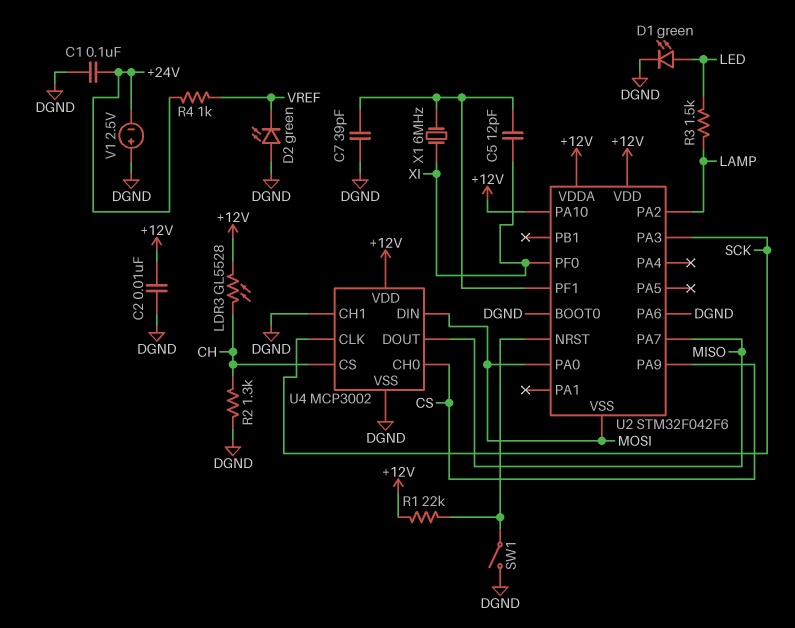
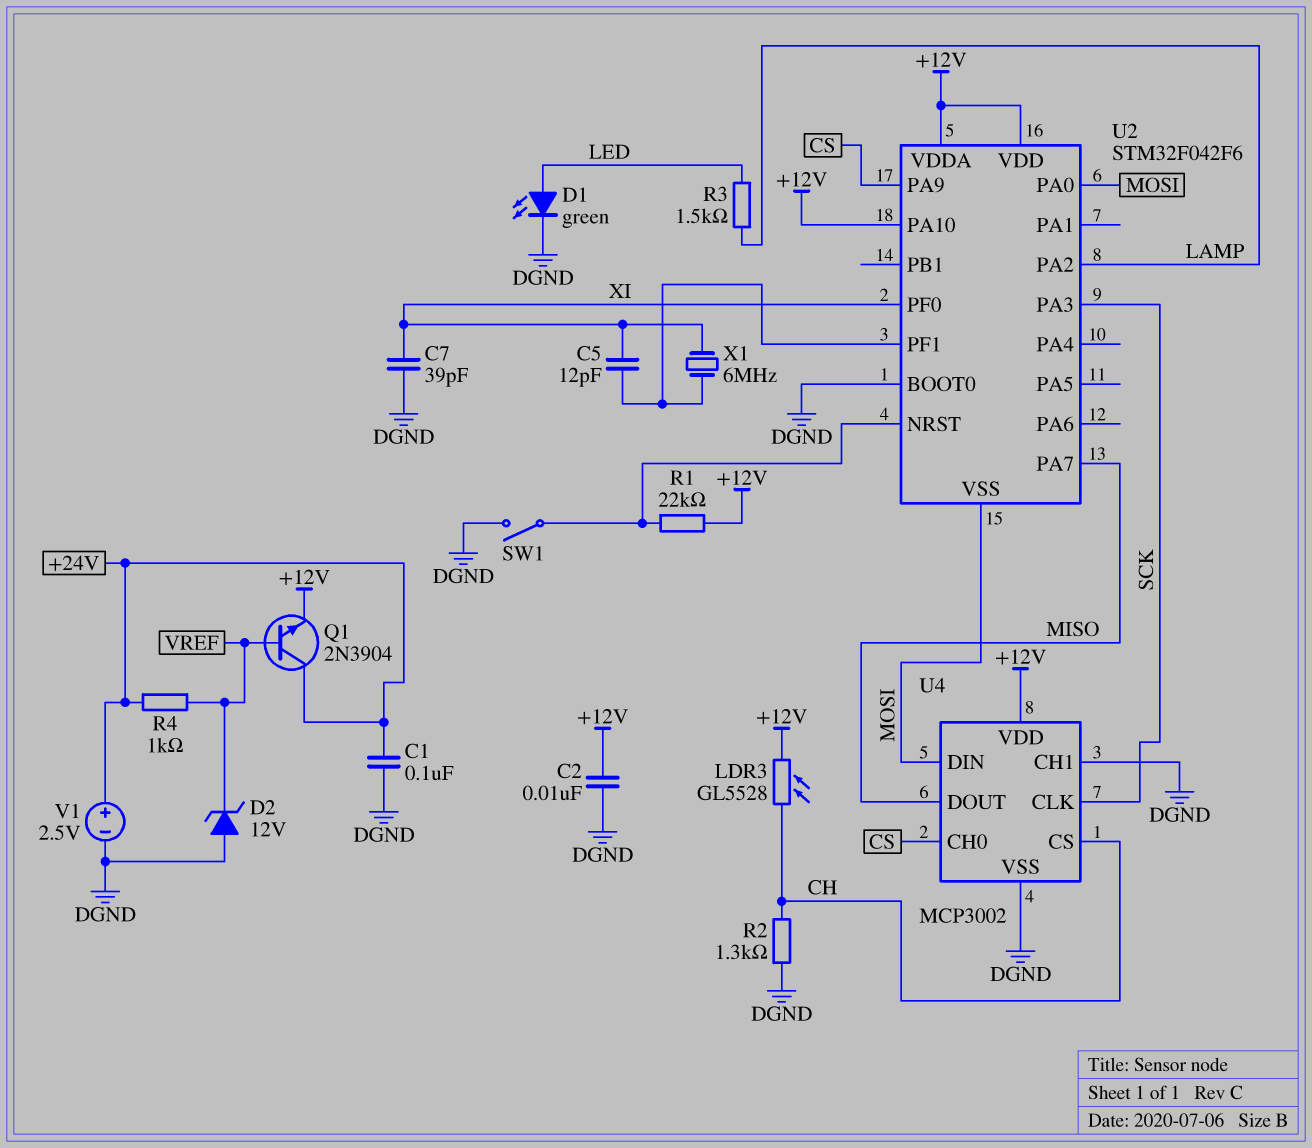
C7: 39pF (DGND, U2/PF1) -> 39pF (DGND, XI)
D2: LED green (A DGND, K VREF) -> zener 12V (A DGND, K VREF)
Q1: none -> NPN 2N3904 (B VREF, C +24V, E +12V)
U2 pin PA6: DGND -> none
V1: 2.5V (plus DGND, minus +24V) -> 2.5V (plus +24V, minus DGND)

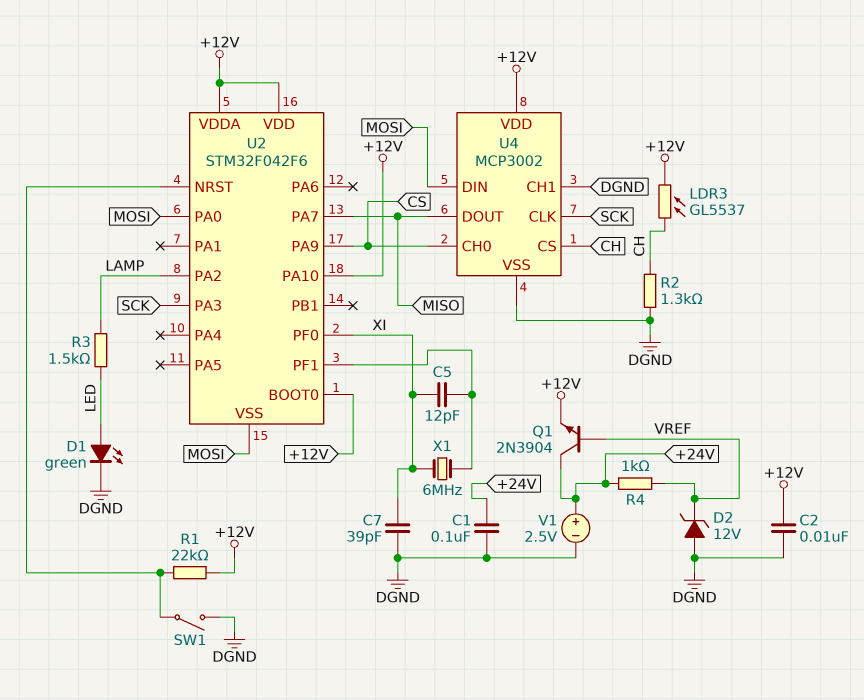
LDR3: GL5528 (+12V, CH) -> GL5537 (+12V, CH)
U2 pin BOOT0: DGND -> +12V

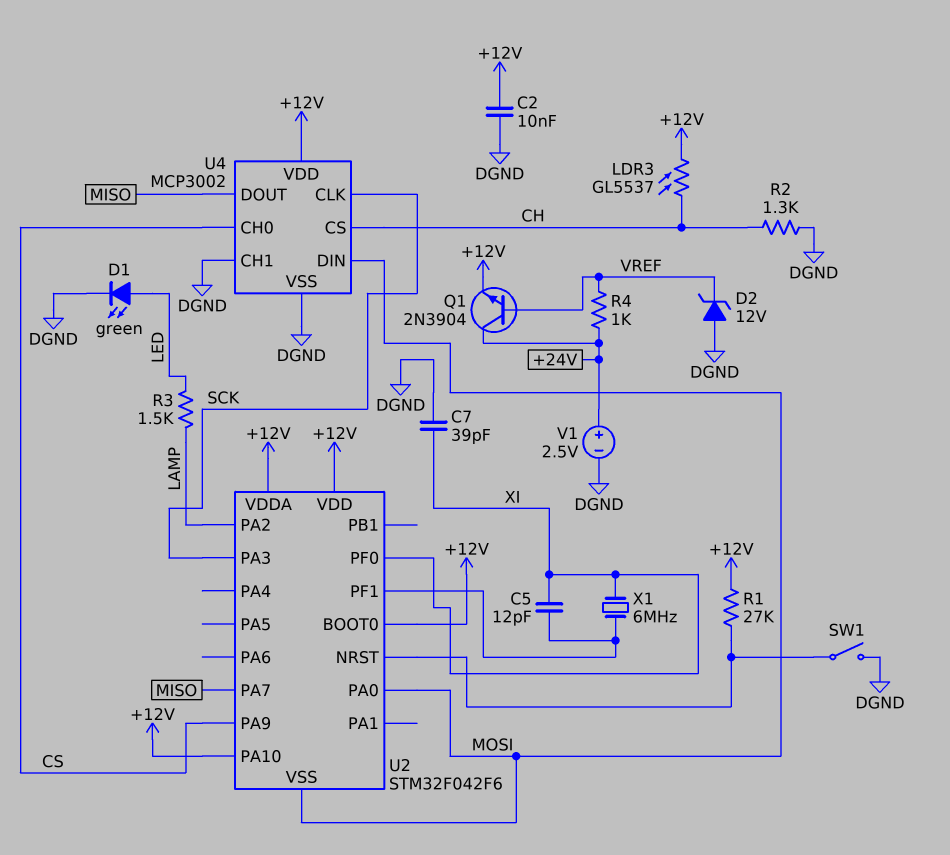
C1: 100nF (+24V, DGND) -> none
R1: 22k (+12V, U2/NRST) -> 27k (+12V, U2/NRST)

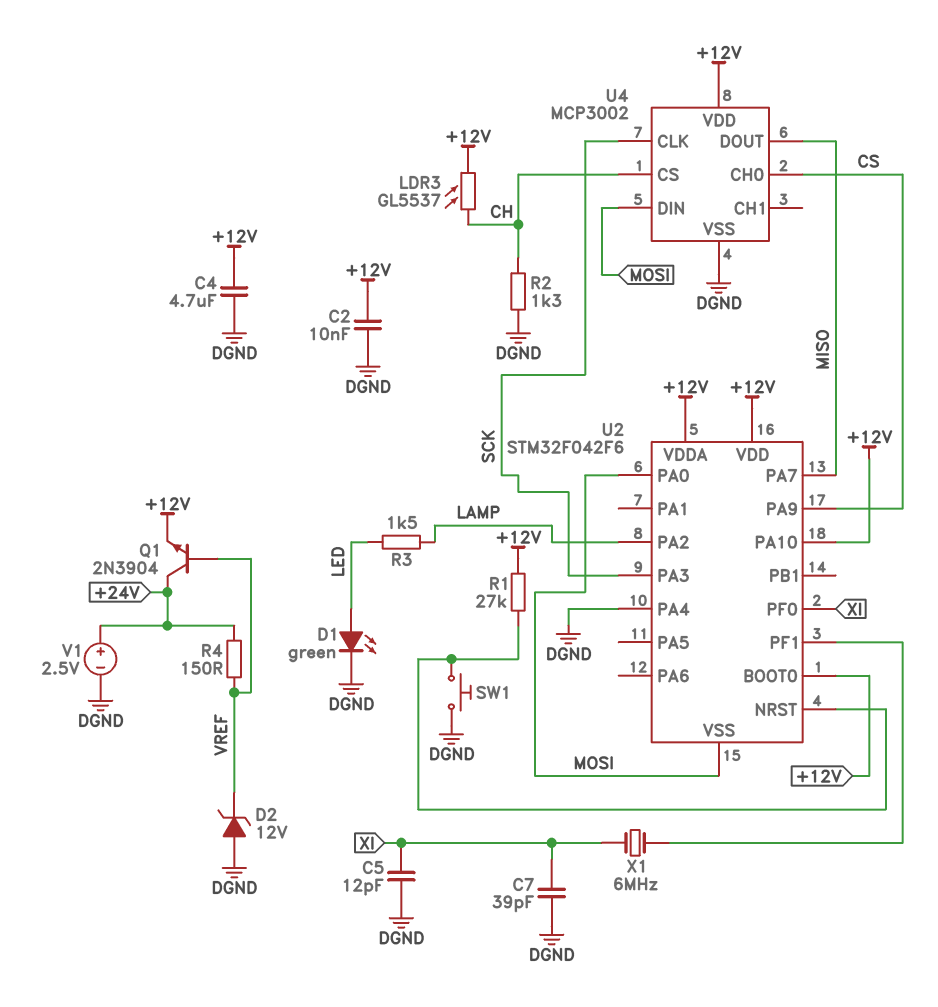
C4: none -> 4.7uF (+12V, DGND)
C5: 12pF (U2/PF1, XI) -> 12pF (DGND, XI)
R4: 1k (+24V, VREF) -> 150 (+24V, VREF)
SW1: switch (DGND, U2/NRST) -> button (DGND, U2/NRST)
U2 pin PA4: none -> DGND
U4 pin CH1: DGND -> none

